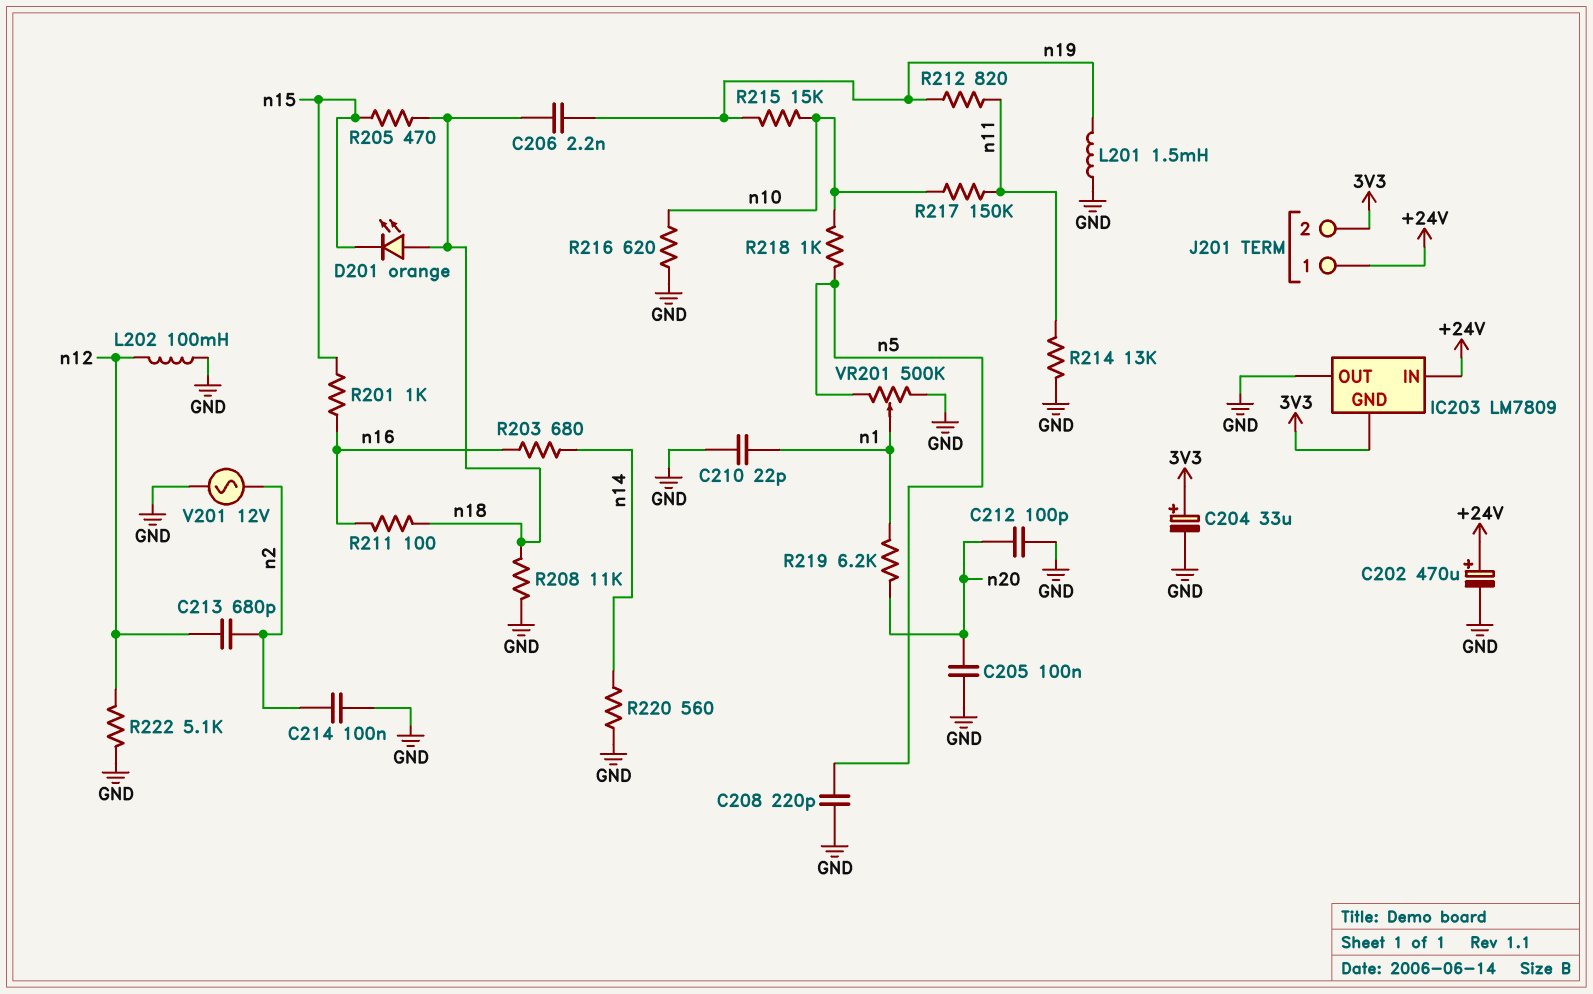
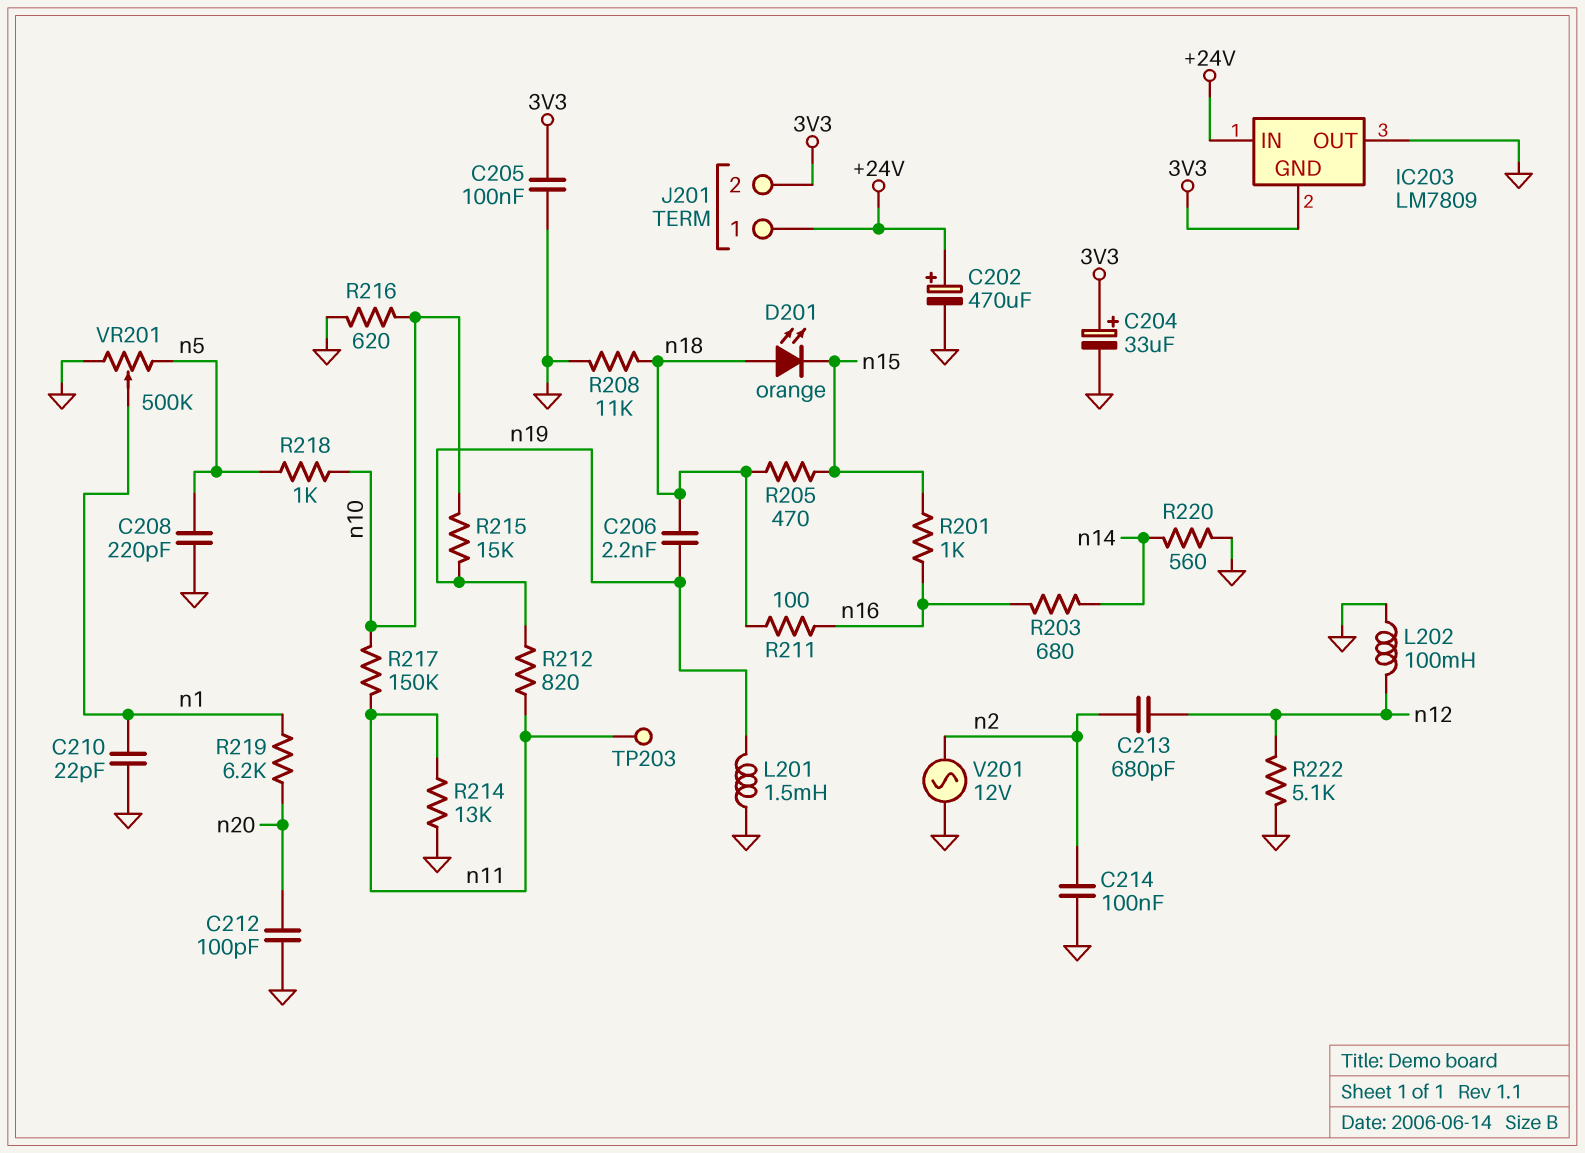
C205: 100nF (GND, n20) -> 100nF (3V3, GND)
TP203: none -> test point (n11)

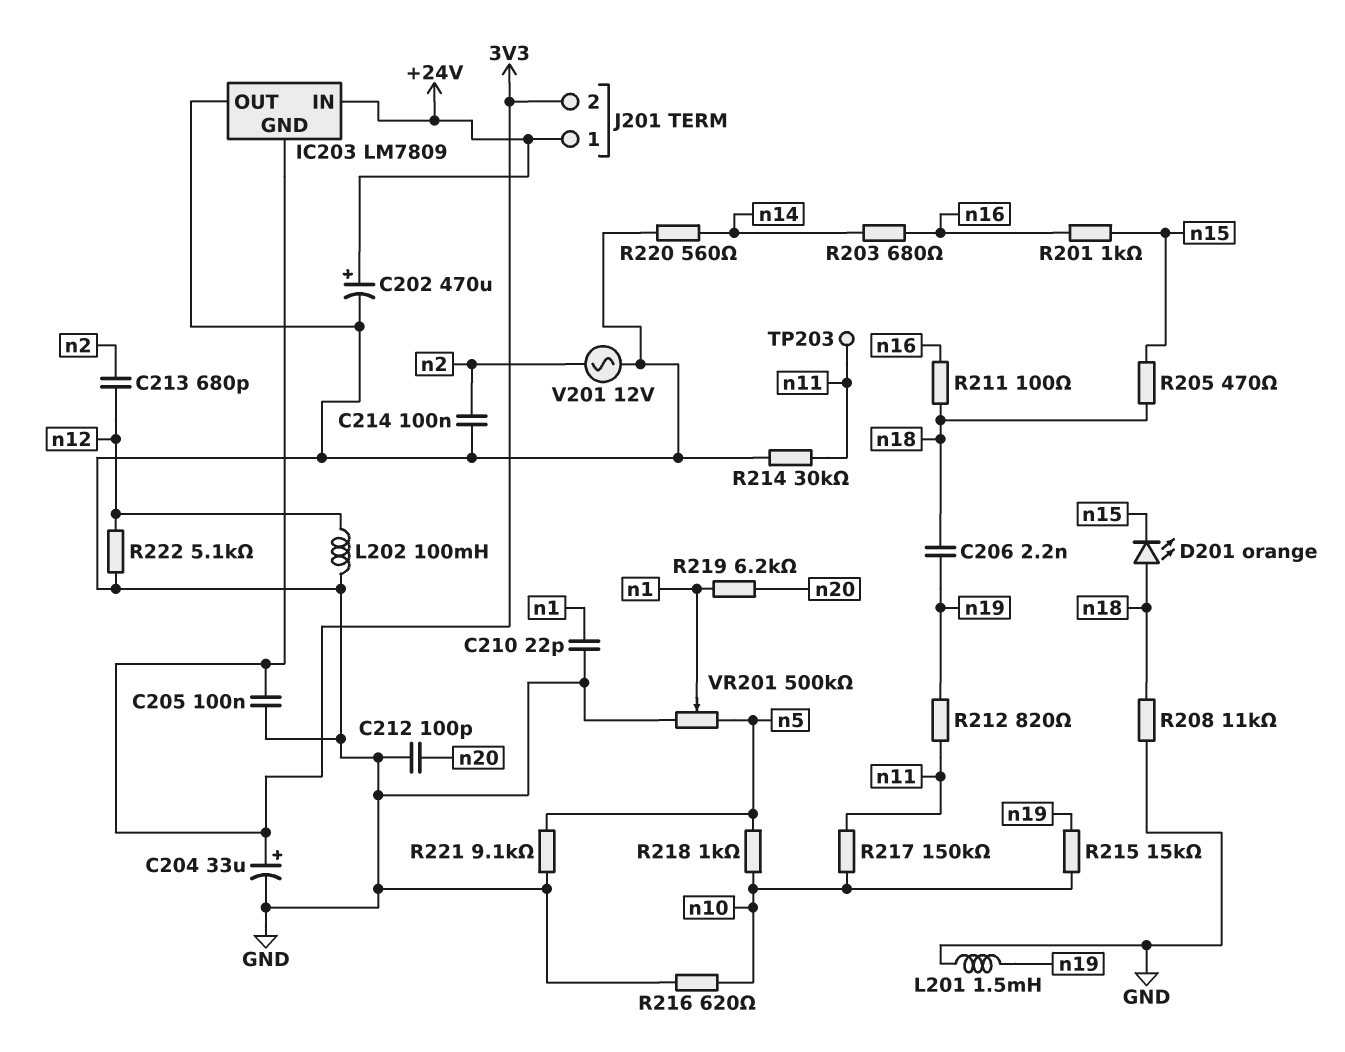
C208: 220pF (GND, n5) -> none
R214: 13k (GND, n11) -> 30k (GND, n11)
R221: none -> 9.1k (GND, n5)

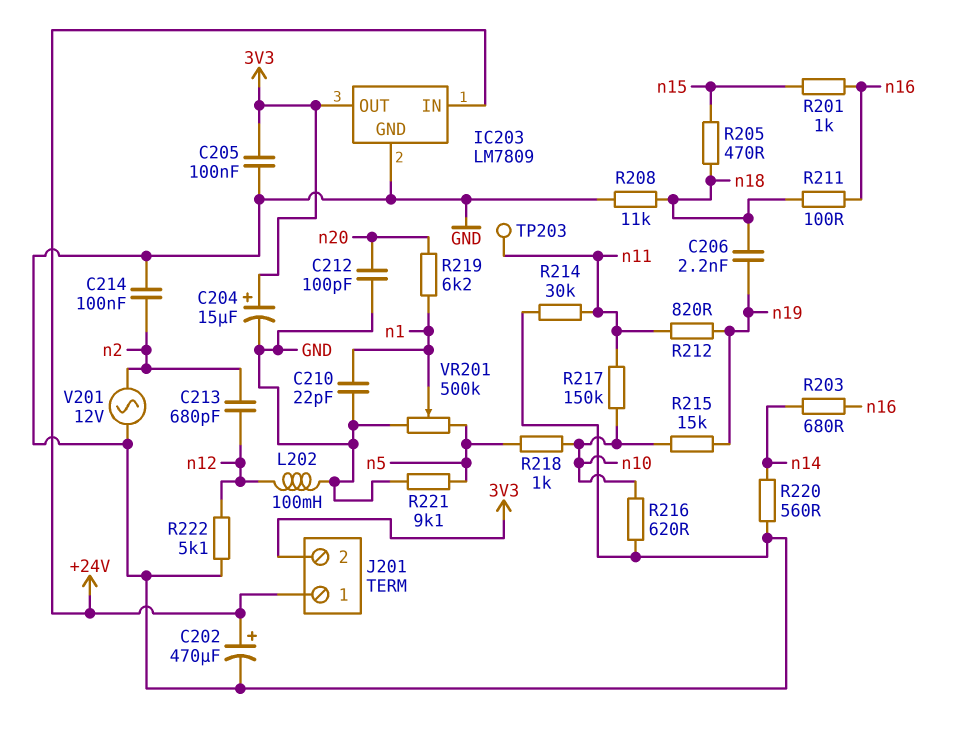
C204: 33uF (plus 3V3, minus GND) -> 15uF (plus 3V3, minus GND)
D201: LED orange (A n18, K n15) -> none
IC203 pin GND: 3V3 -> GND
IC203 pin OUT: GND -> 3V3
L201: 1.5mH (GND, n19) -> none

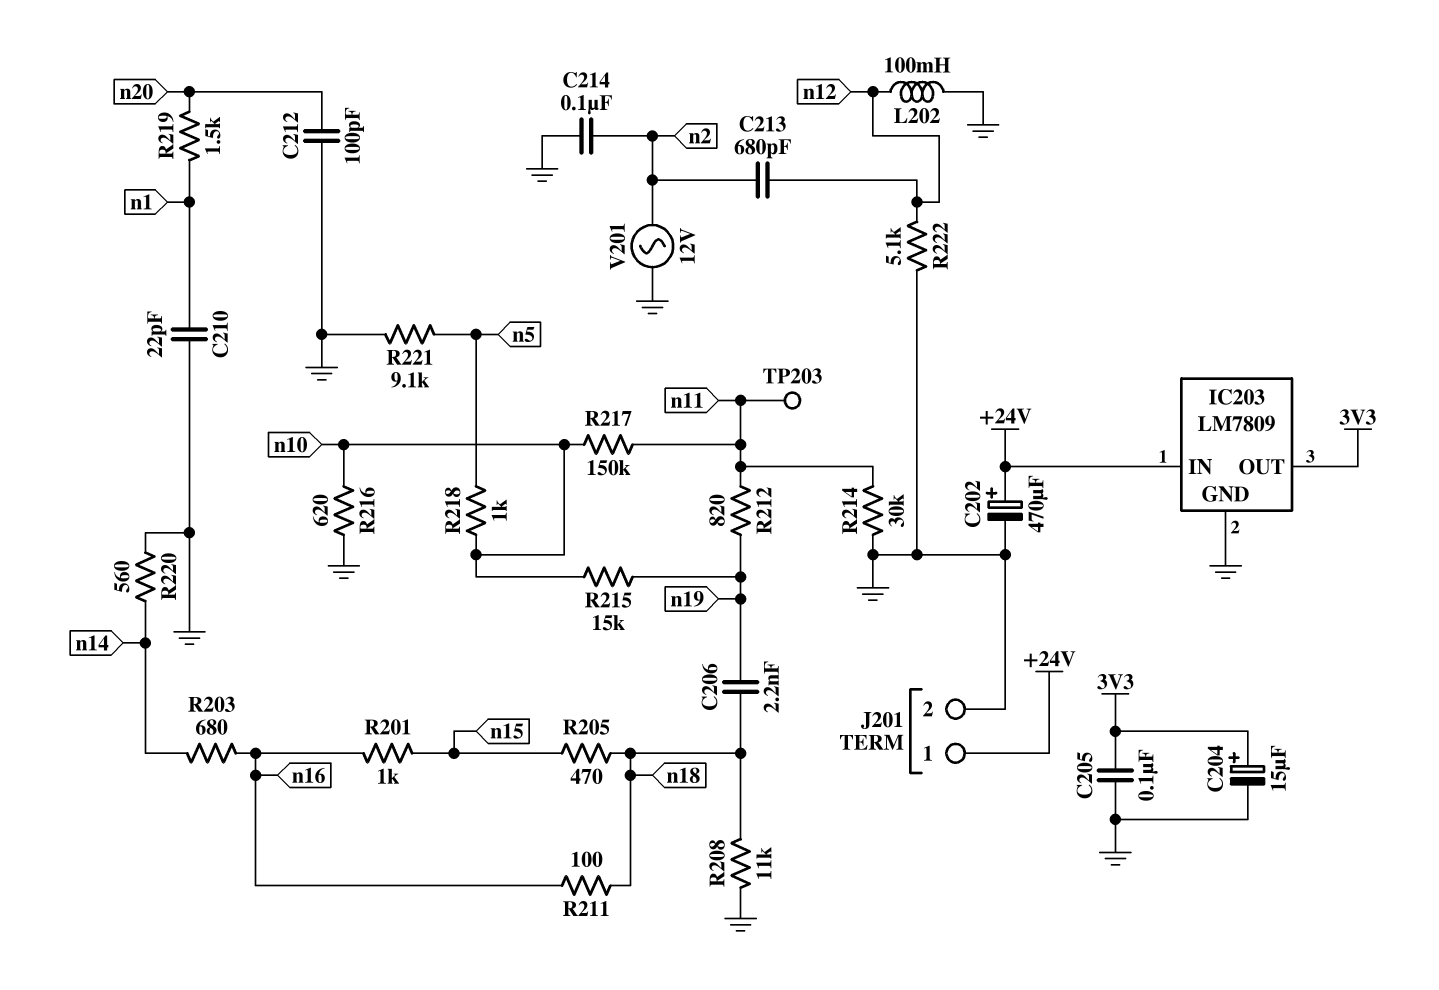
J201 pin 2: 3V3 -> GND
R219: 6.2k (n1, n20) -> 1.5k (n1, n20)
VR201: 500k (GND, n5, wiper n1) -> none

